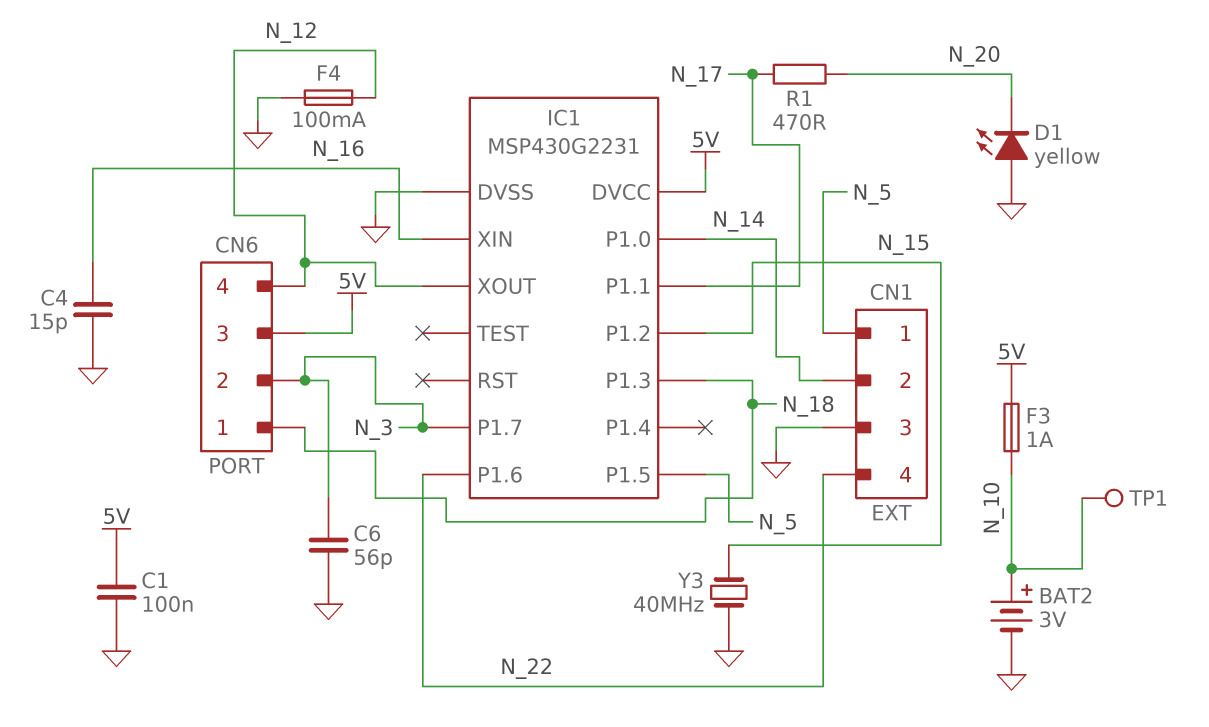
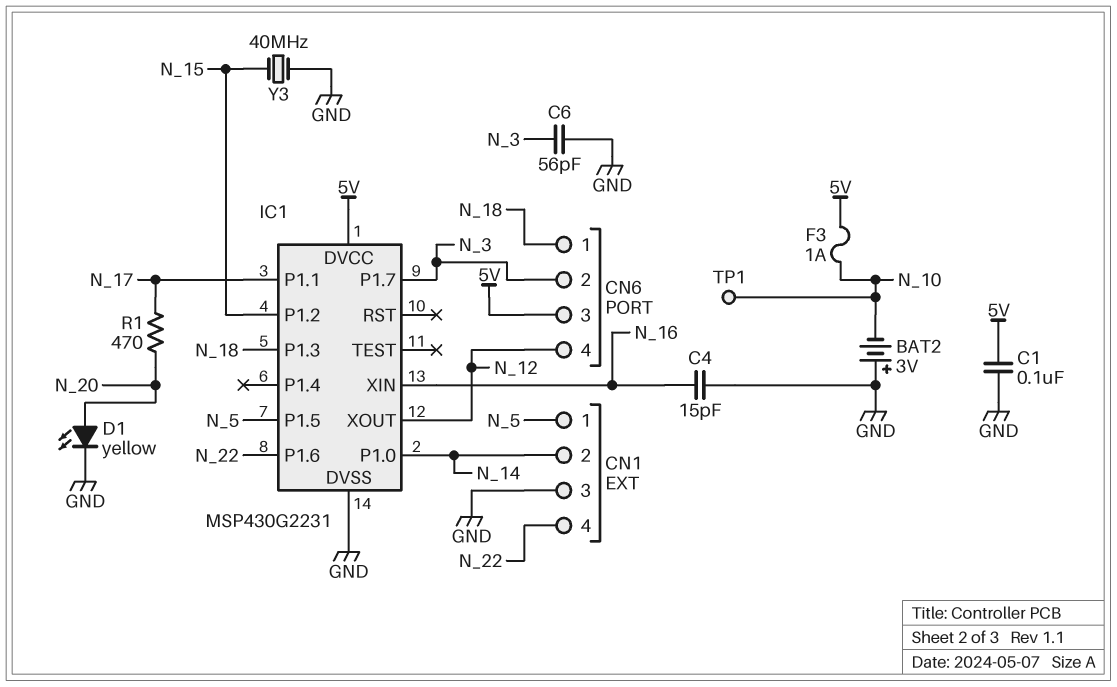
BAT2: 3V (plus N_10, minus GND) -> 3V (plus GND, minus N_10)
D1: LED yellow (A GND, K N_20) -> LED yellow (A N_20, K GND)
F4: 100mA (GND, N_12) -> none

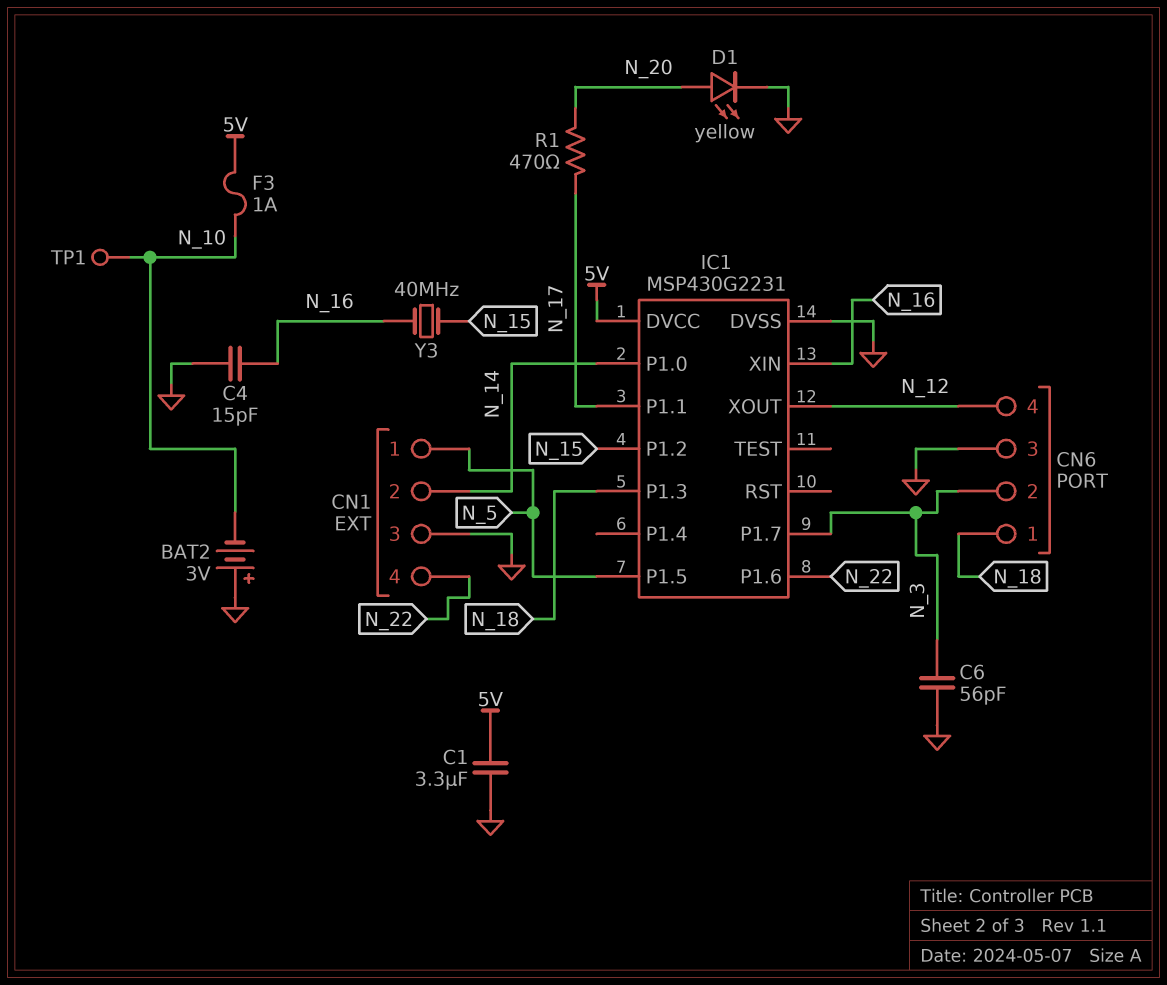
C1: 100nF (5V, GND) -> 3.3uF (5V, GND)
CN6 pin 3: 5V -> GND
Y3: 40MHz (GND, N_15) -> 40MHz (N_15, N_16)

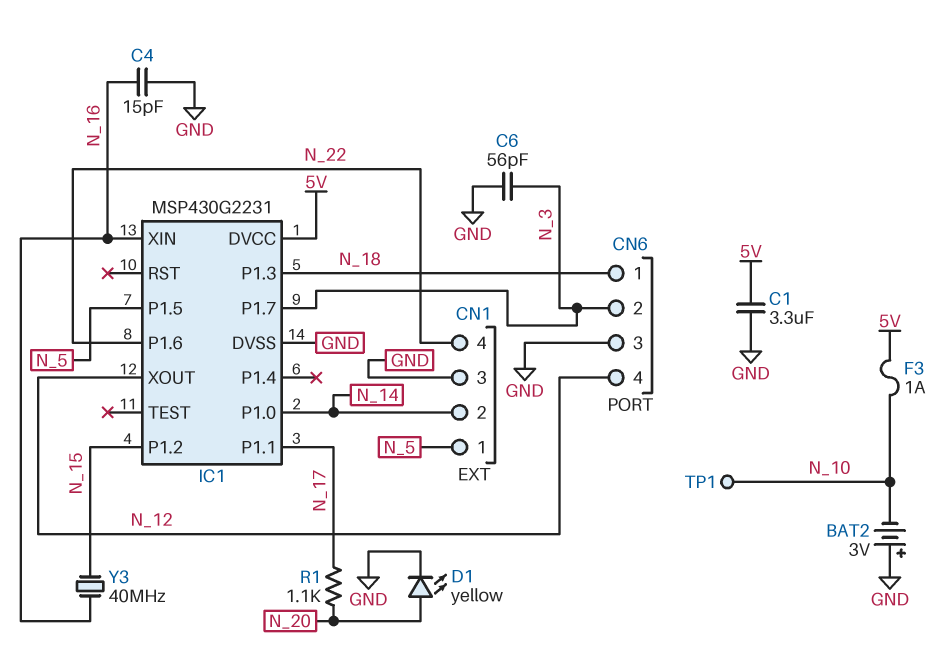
R1: 470 (N_17, N_20) -> 1.1k (N_17, N_20)

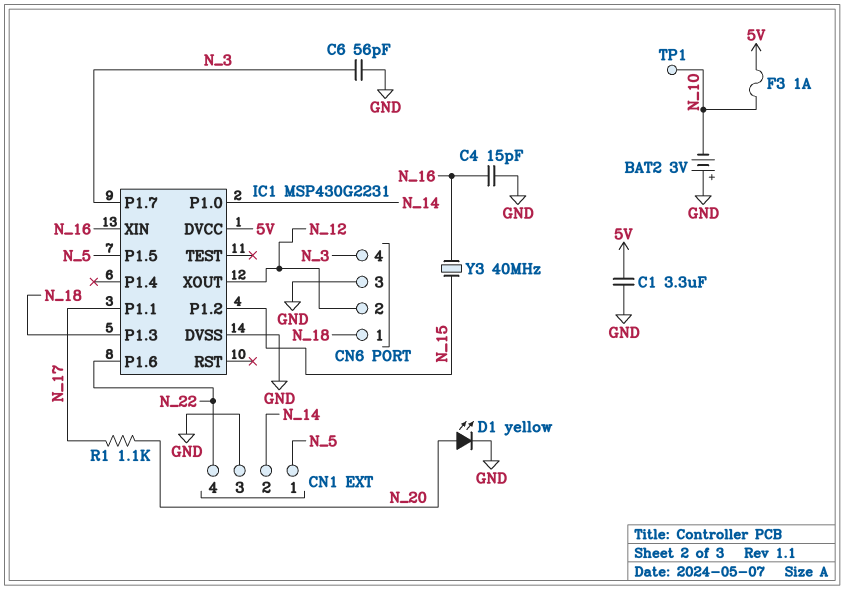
CN6 pin 2: N_3 -> N_12
CN6 pin 4: N_12 -> N_3

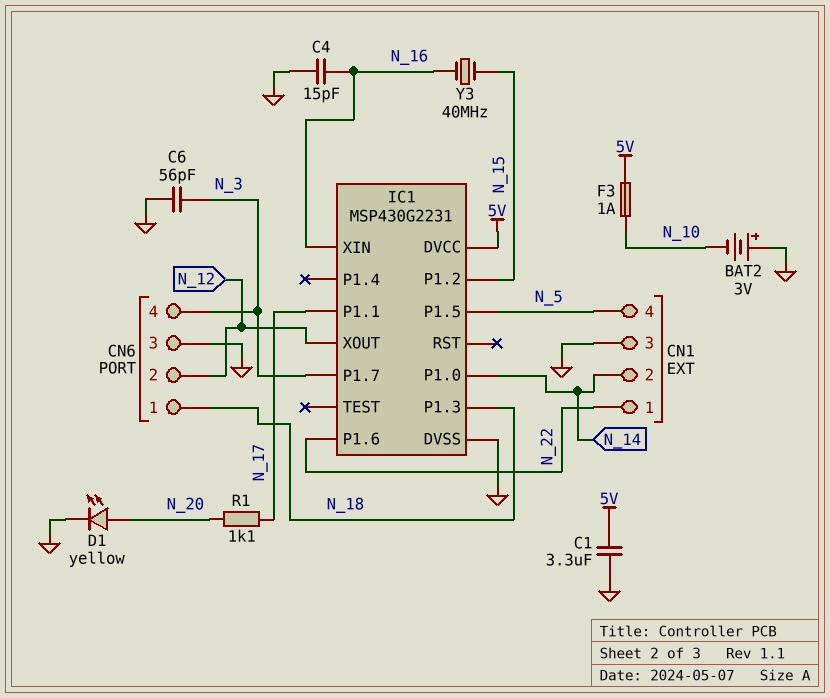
CN1 pin 1: N_5 -> N_22
CN1 pin 4: N_22 -> N_5
TP1: test point (N_10) -> none

